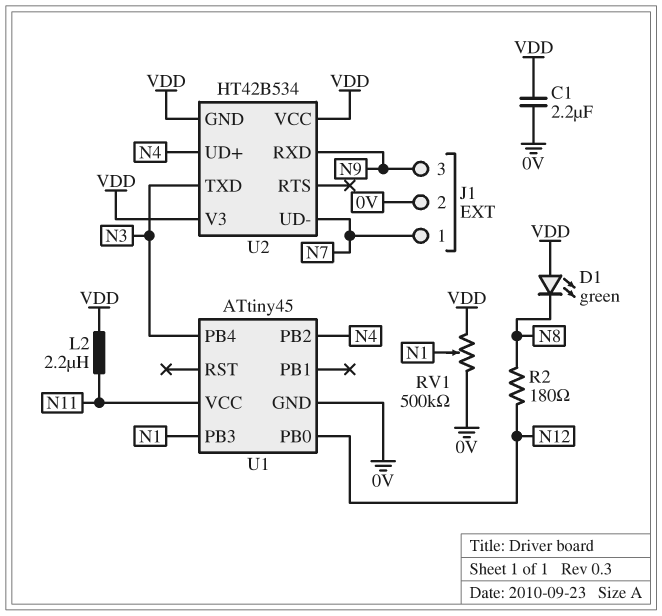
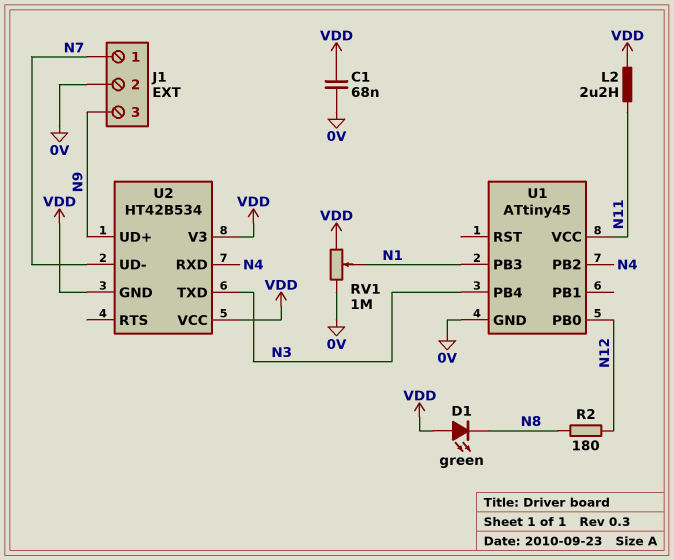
C1: 2.2uF (0V, VDD) -> 68nF (0V, VDD)
RV1: 500k (0V, VDD, wiper N1) -> 1M (0V, VDD, wiper N1)
U2 pin RXD: N9 -> N4
U2 pin UD+: N4 -> N9

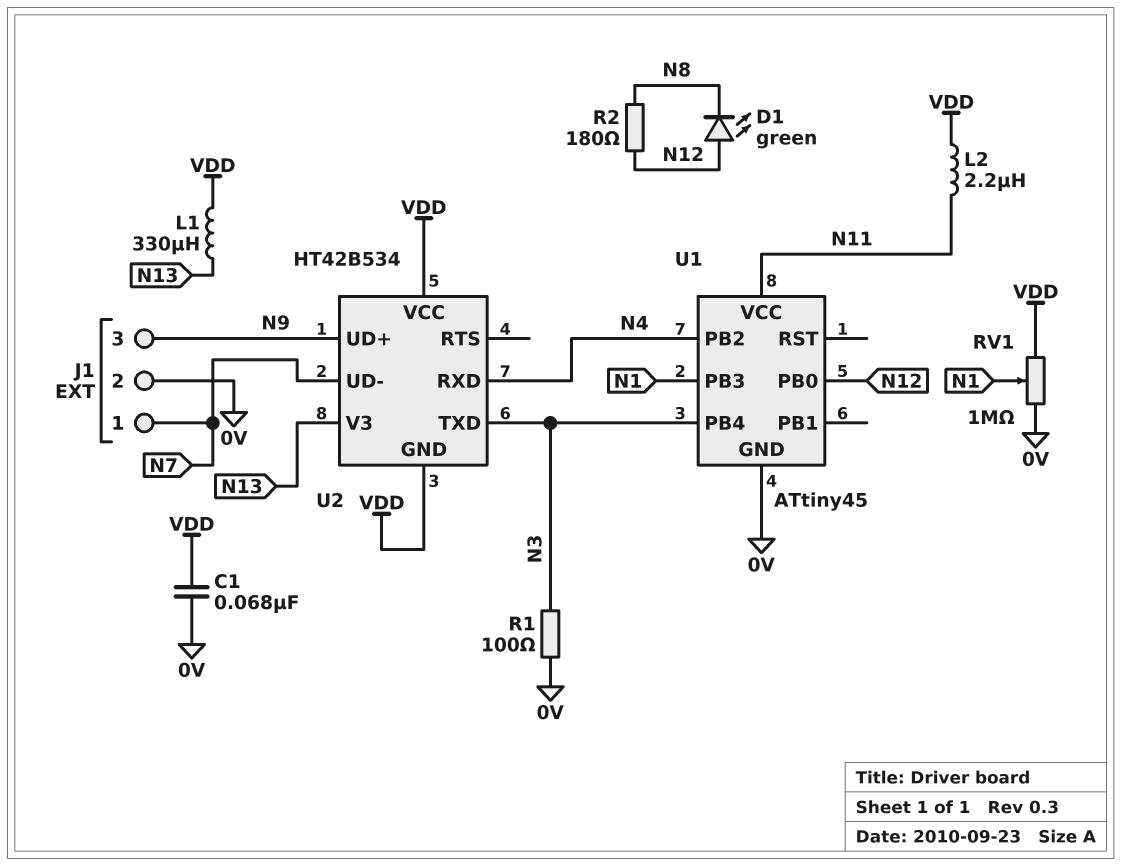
D1: LED green (A VDD, K N8) -> LED green (A N12, K N8)
L1: none -> 330uH (N13, VDD)
R1: none -> 100 (0V, N3)
U2 pin V3: VDD -> N13

